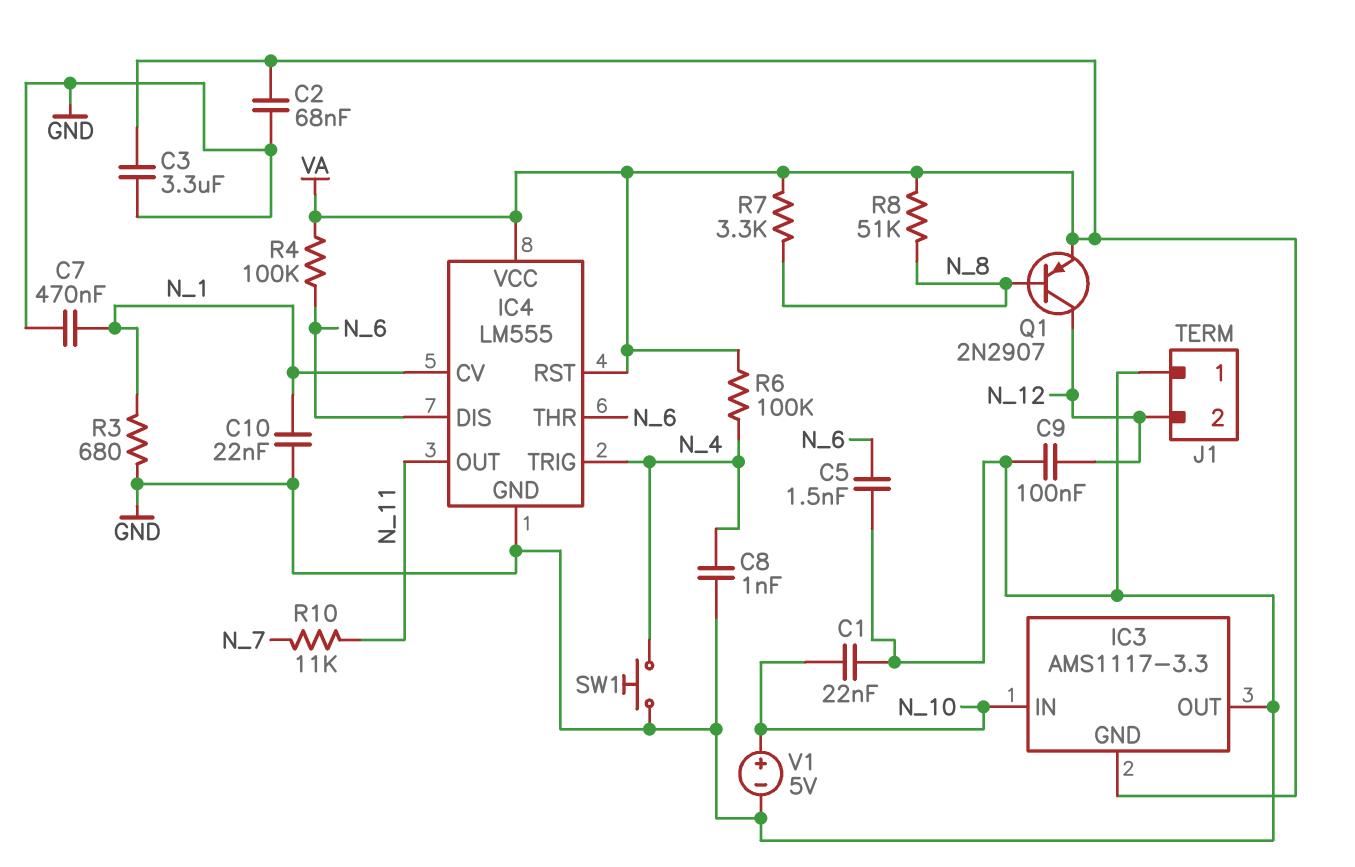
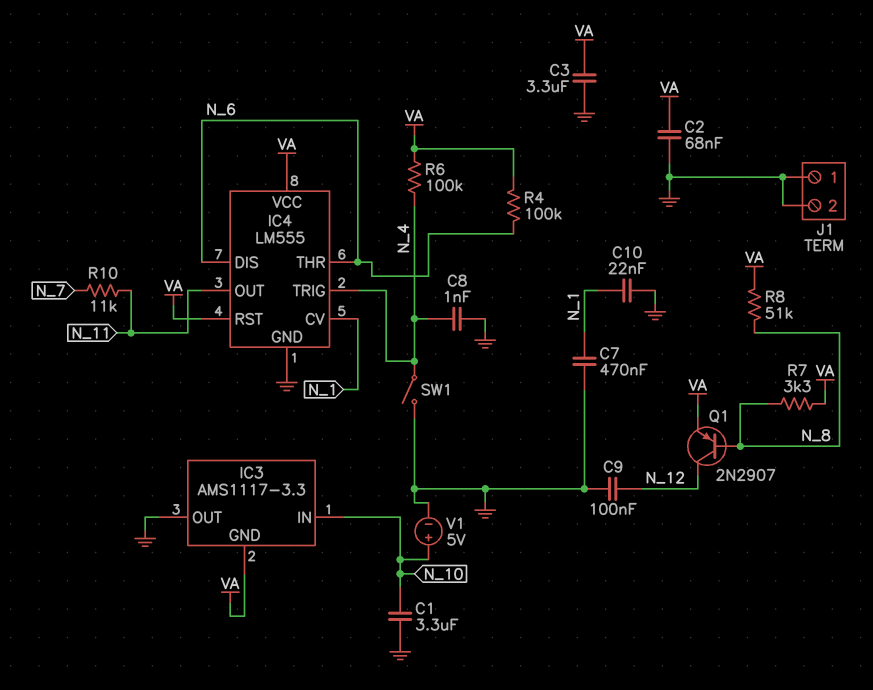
C1: 22nF (GND, N_10) -> 3.3uF (GND, N_10)
C5: 1.5nF (GND, N_6) -> none
J1 pin 2: N_12 -> GND
R3: 680 (GND, N_1) -> none
SW1: button (GND, N_4) -> switch (GND, N_4)

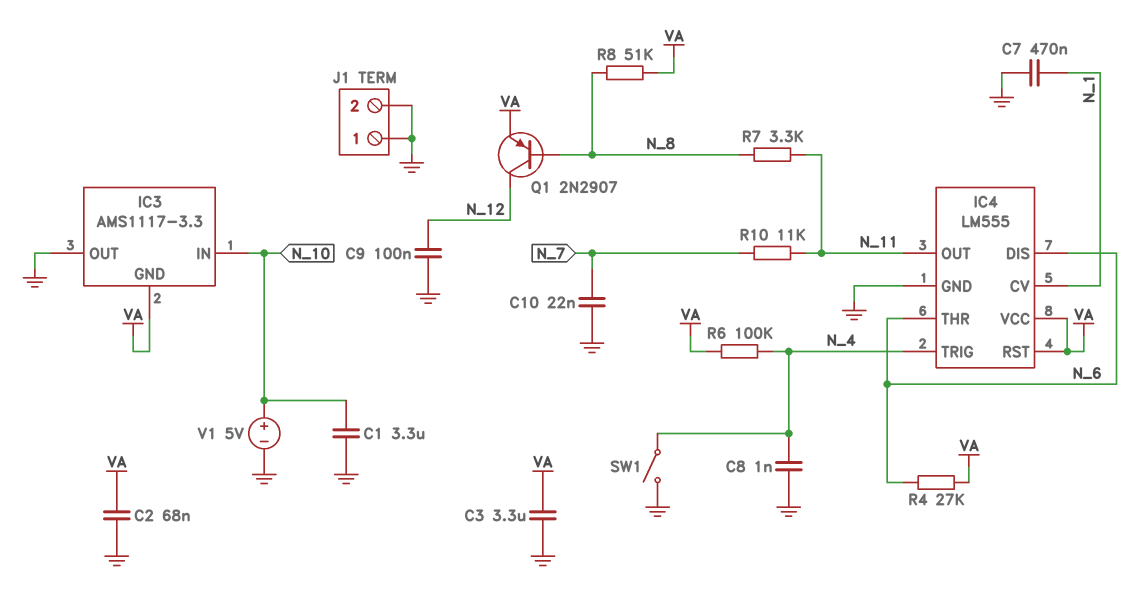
C10: 22nF (GND, N_1) -> 22nF (GND, N_7)
R4: 100k (N_6, VA) -> 27k (N_6, VA)
R7: 3.3k (N_8, VA) -> 3.3k (N_8, N_11)

